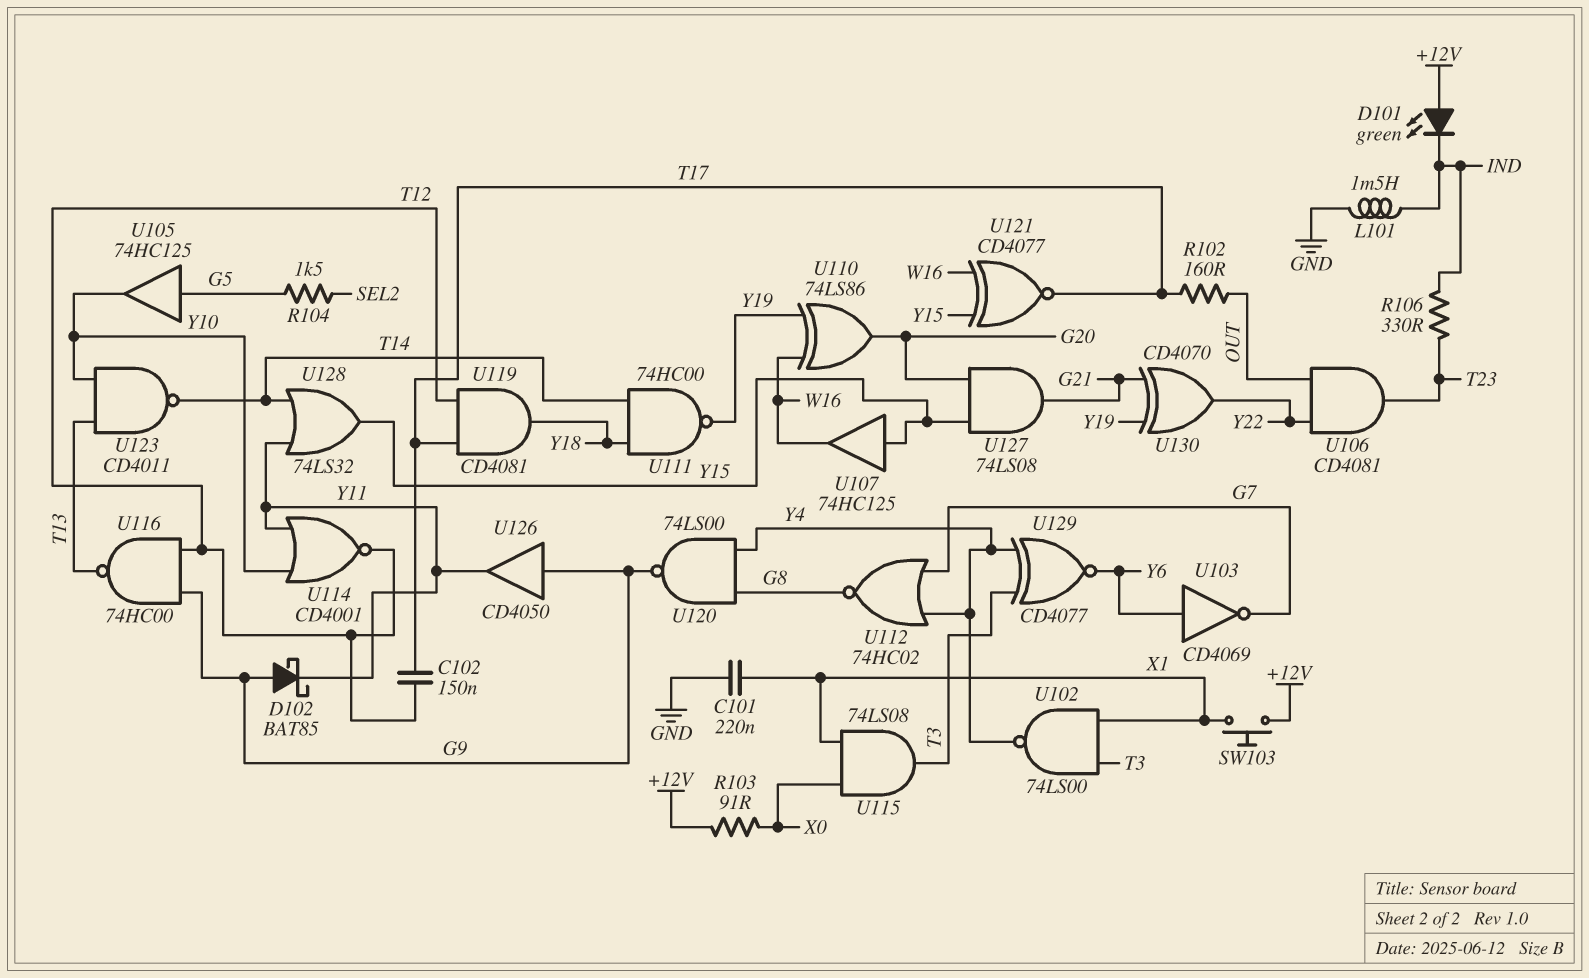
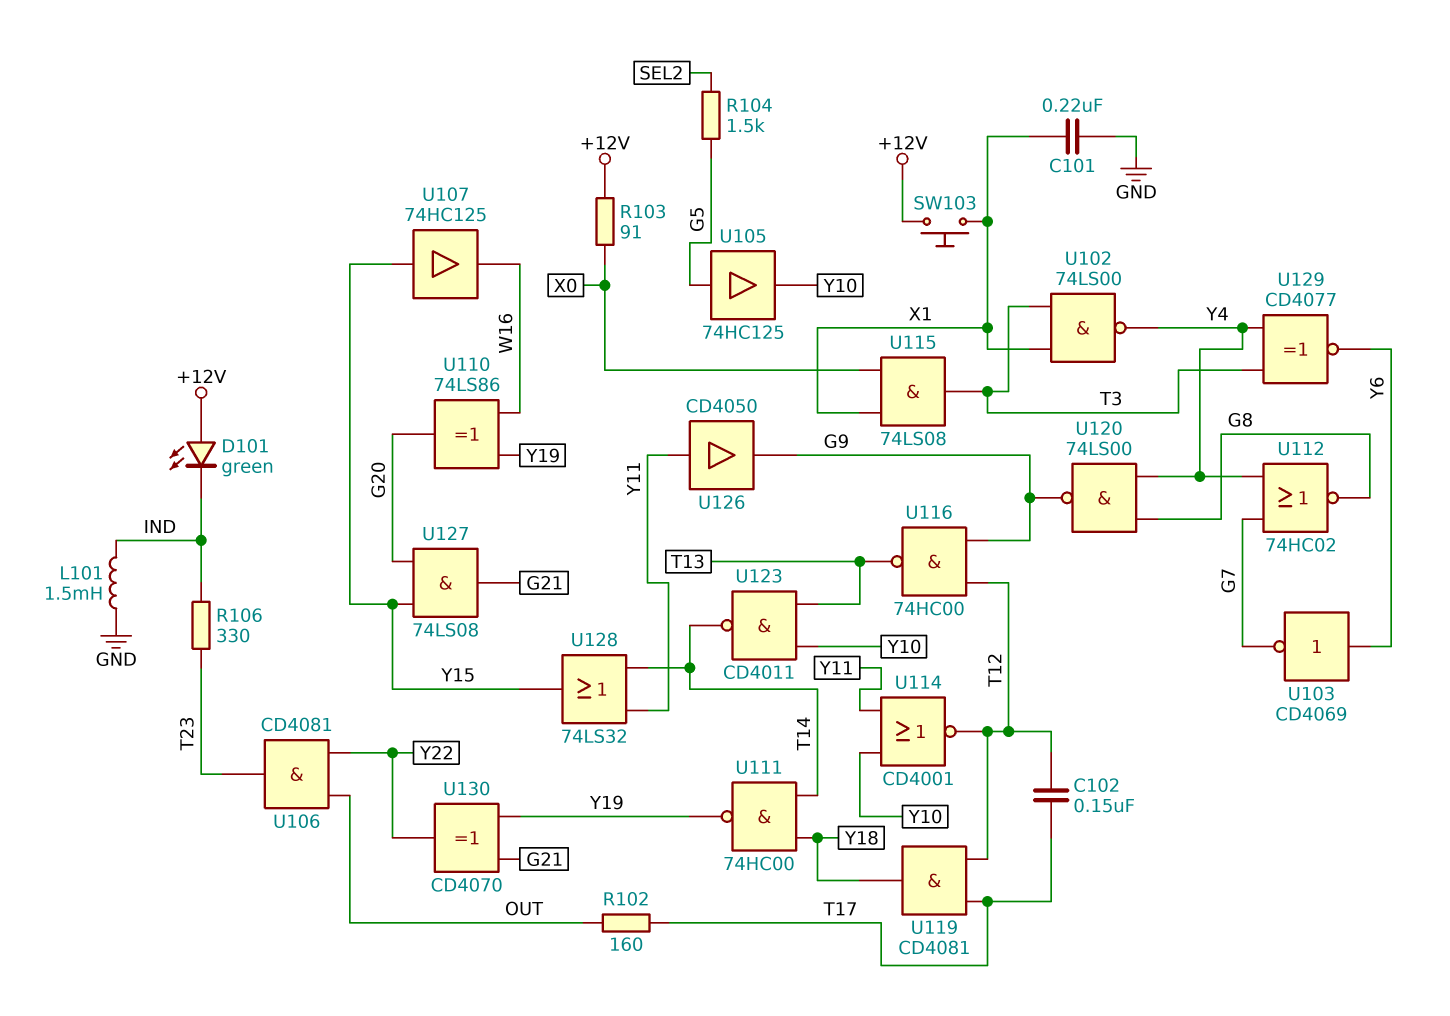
D102: schottky BAT85 (A G9, K Y11) -> none
U121: XNOR CD4077 (in W16, in Y15, out T17) -> none
U126: buffer CD4050 (in G9, out Y11) -> buffer CD4050 (in Y11, out G9)

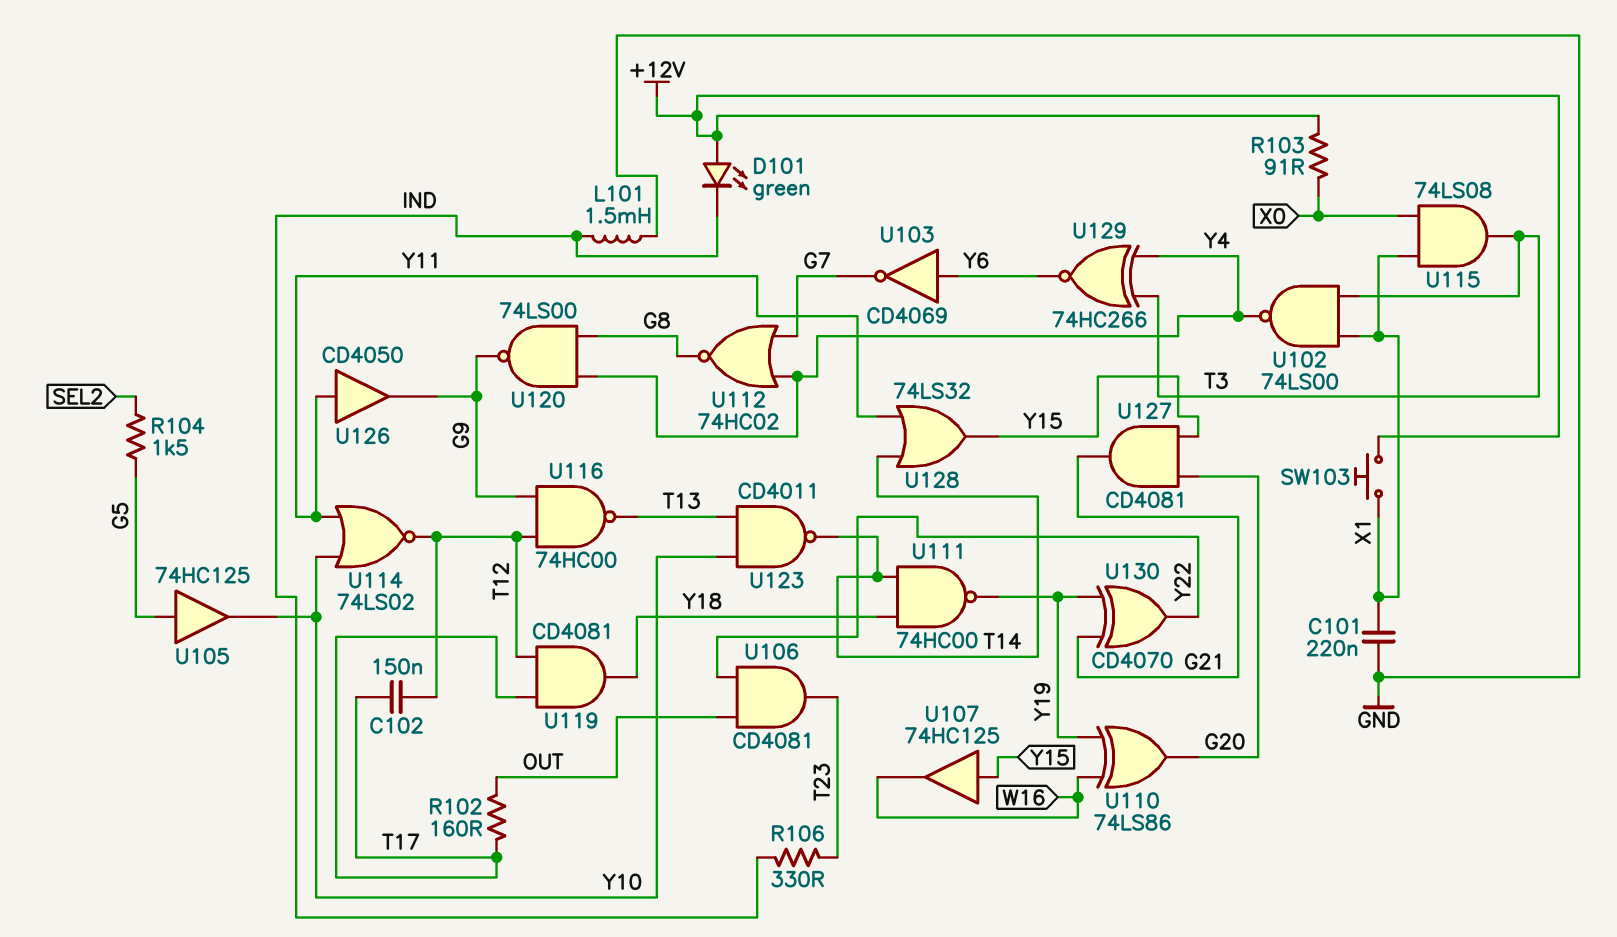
U114: NOR CD4001 (in Y10, in Y11, out T12) -> NOR 74LS02 (in Y10, in Y11, out T12)
U127: AND 74LS08 (in G20, in Y15, out G21) -> AND CD4081 (in G20, in Y15, out G21)
U129: XNOR CD4077 (in T3, in Y4, out Y6) -> XNOR 74HC266 (in T3, in Y4, out Y6)

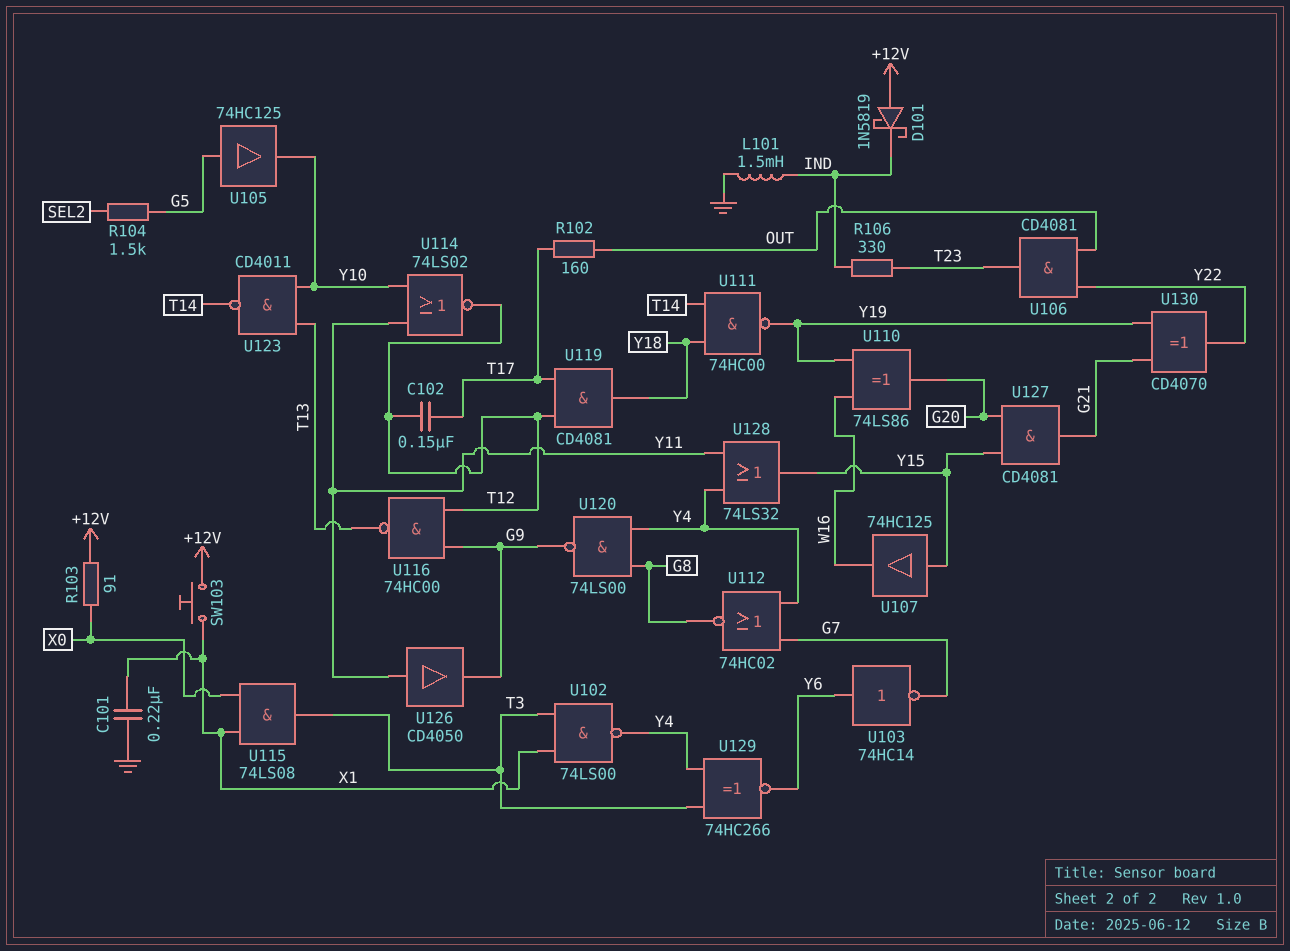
D101: LED green (A +12V, K IND) -> schottky 1N5819 (A +12V, K IND)
U103: NOT CD4069 (in Y6, out G7) -> NOT 74HC14 (in Y6, out G7)
U128: OR 74LS32 (in T14, in Y11, out Y15) -> OR 74LS32 (in Y4, in Y11, out Y15)

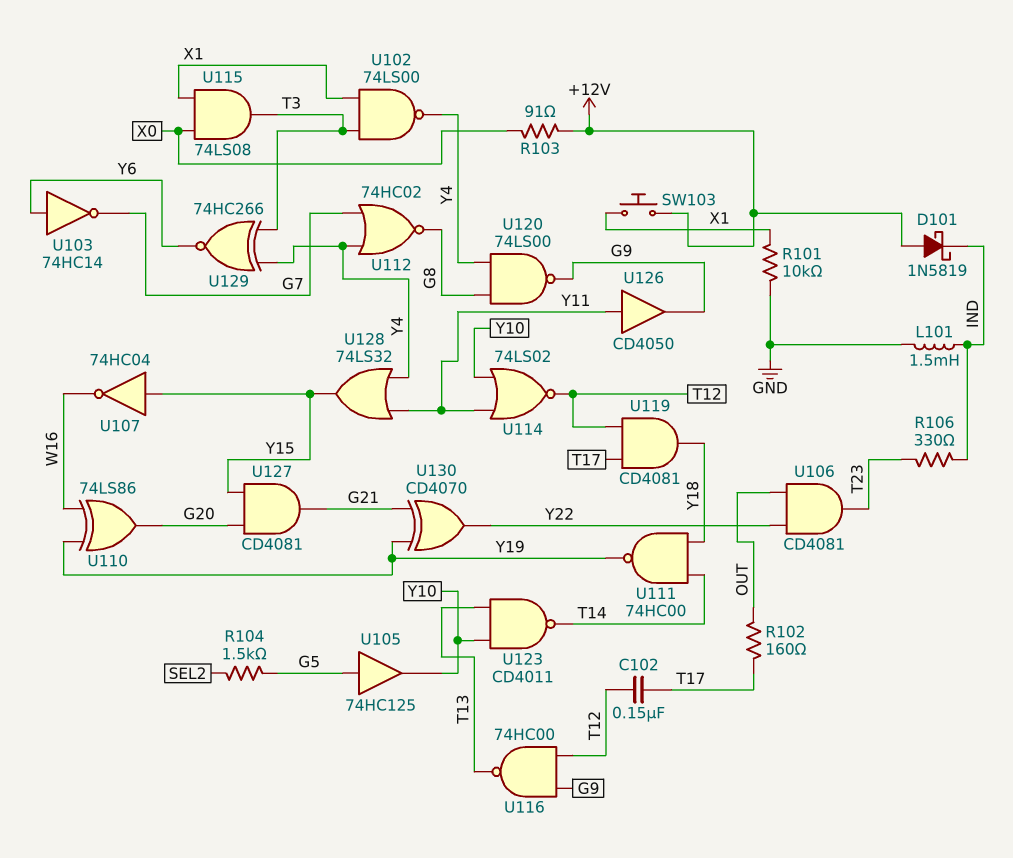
C101: 220nF (GND, X1) -> none
R101: none -> 10k (GND, X1)
U107: buffer 74HC125 (in Y15, out W16) -> NOT 74HC04 (in Y15, out W16)

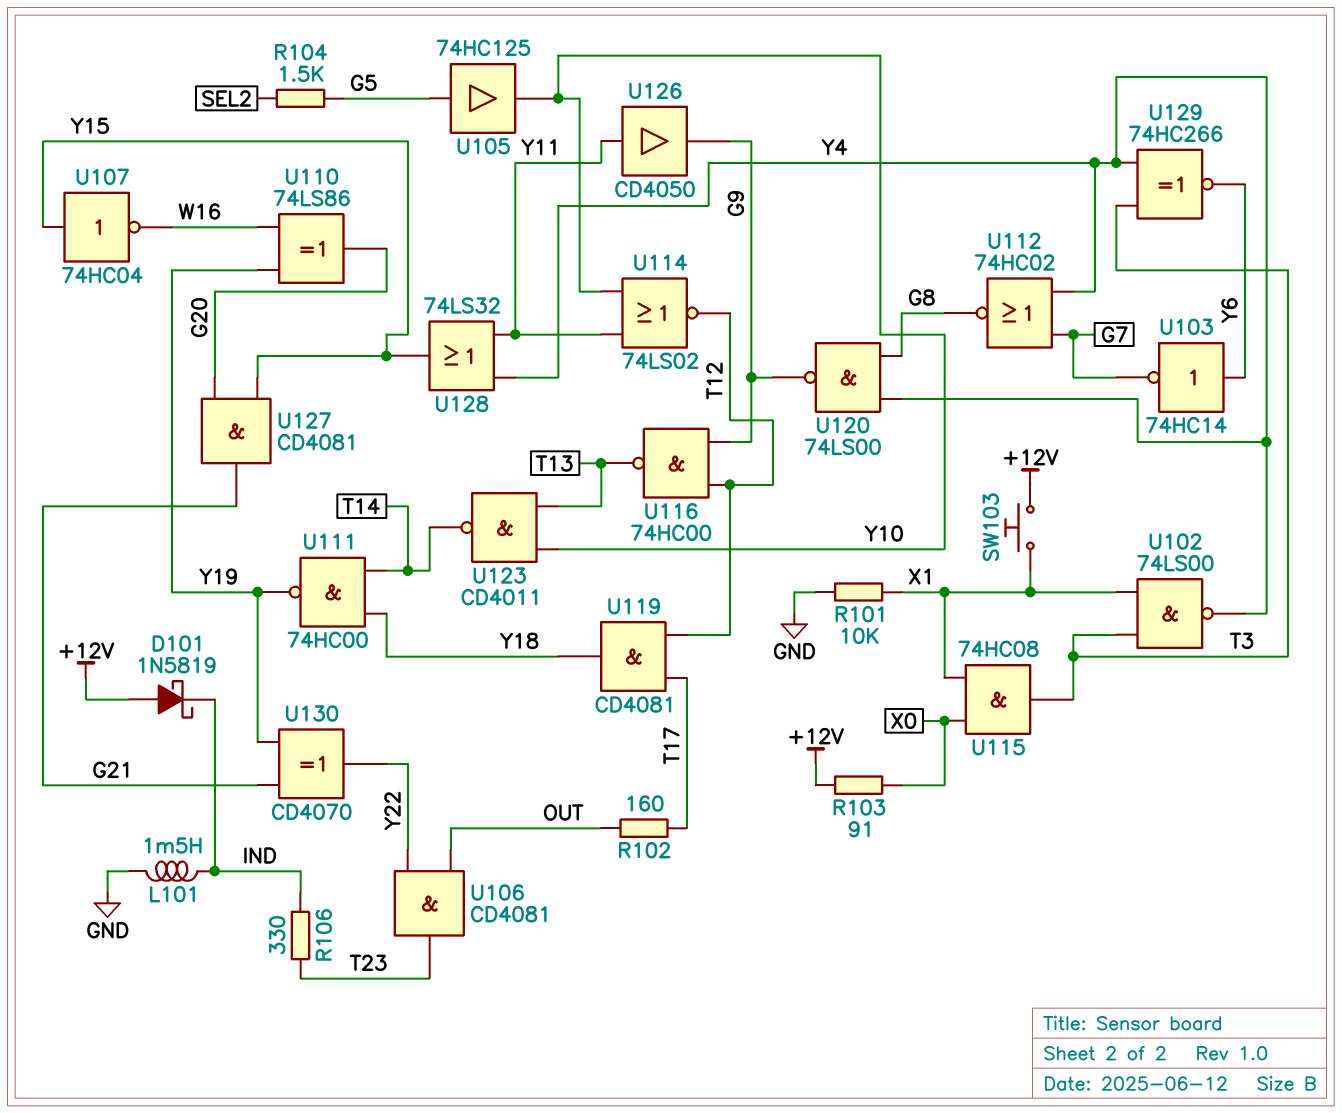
C102: 150nF (T12, T17) -> none
U115: AND 74LS08 (in X0, in X1, out T3) -> AND 74HC08 (in X0, in X1, out T3)

